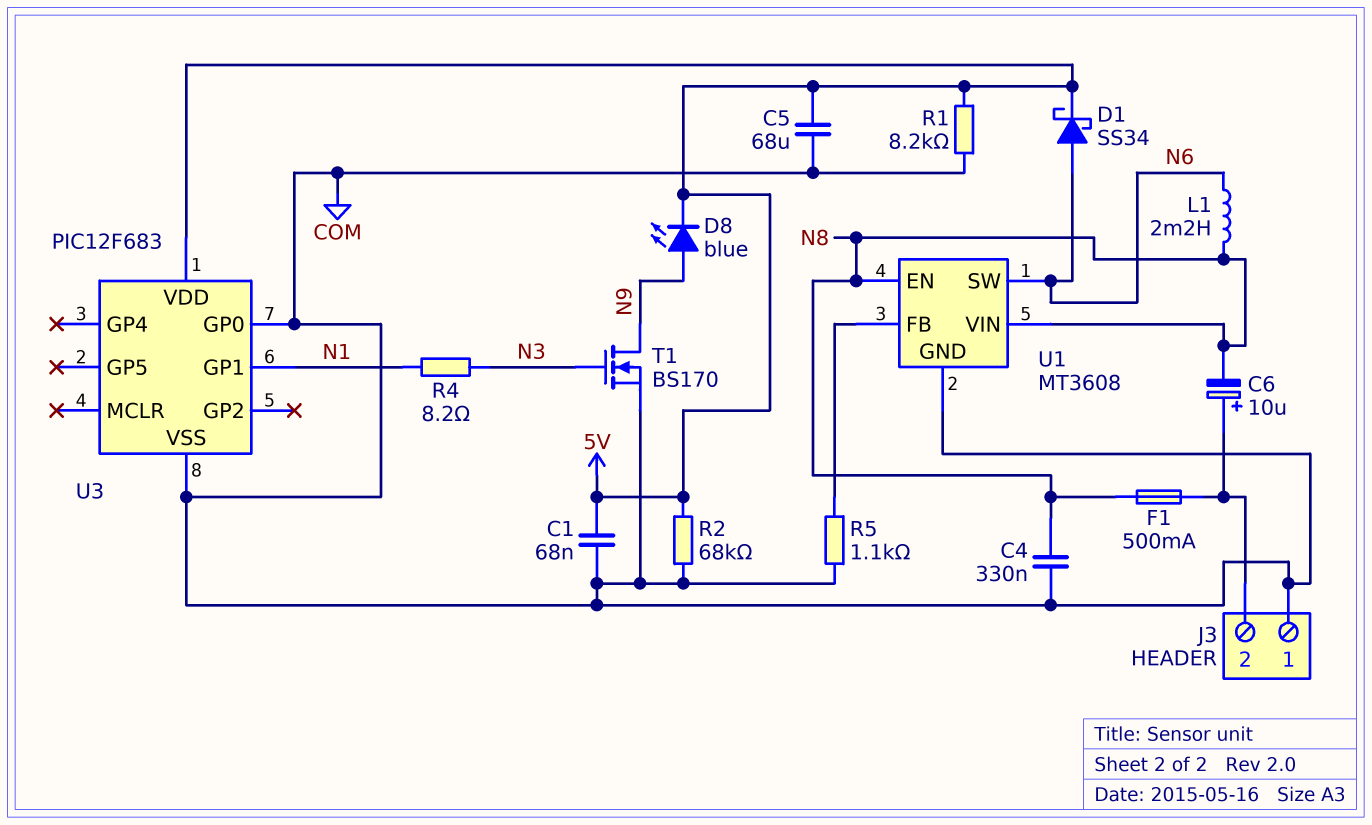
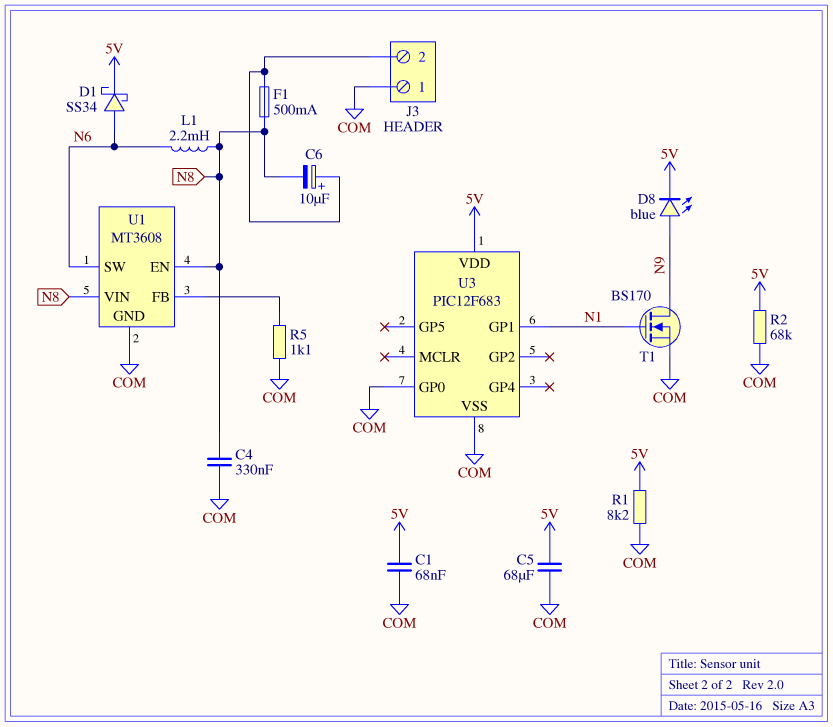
R4: 8.2 (N1, N3) -> none
T1: NMOS BS170 (G N3, D N9, S COM) -> NMOS BS170 (G N1, D N9, S COM)

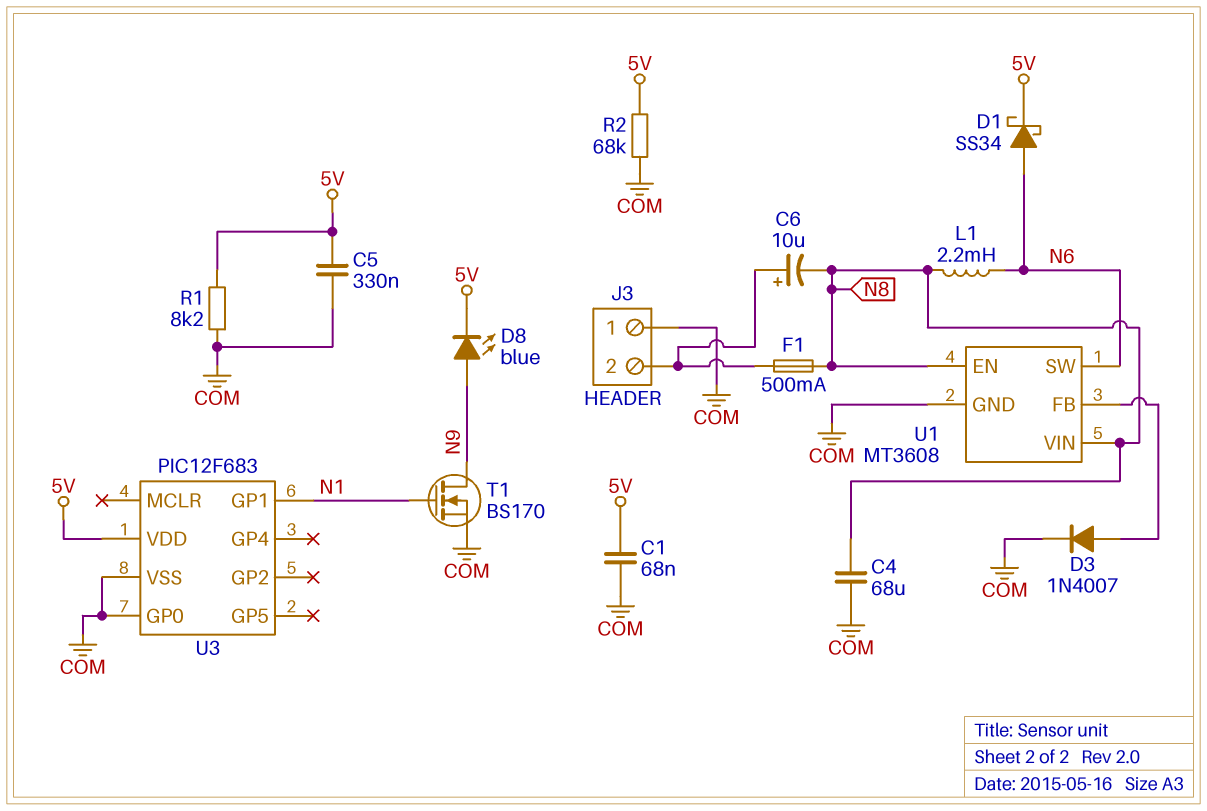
C4: 330nF (COM, N8) -> 68uF (COM, N8)
C5: 68uF (5V, COM) -> 330nF (5V, COM)
D3: none -> diode 1N4007 (A U1/FB, K COM)
R5: 1.1k (COM, U1/FB) -> none

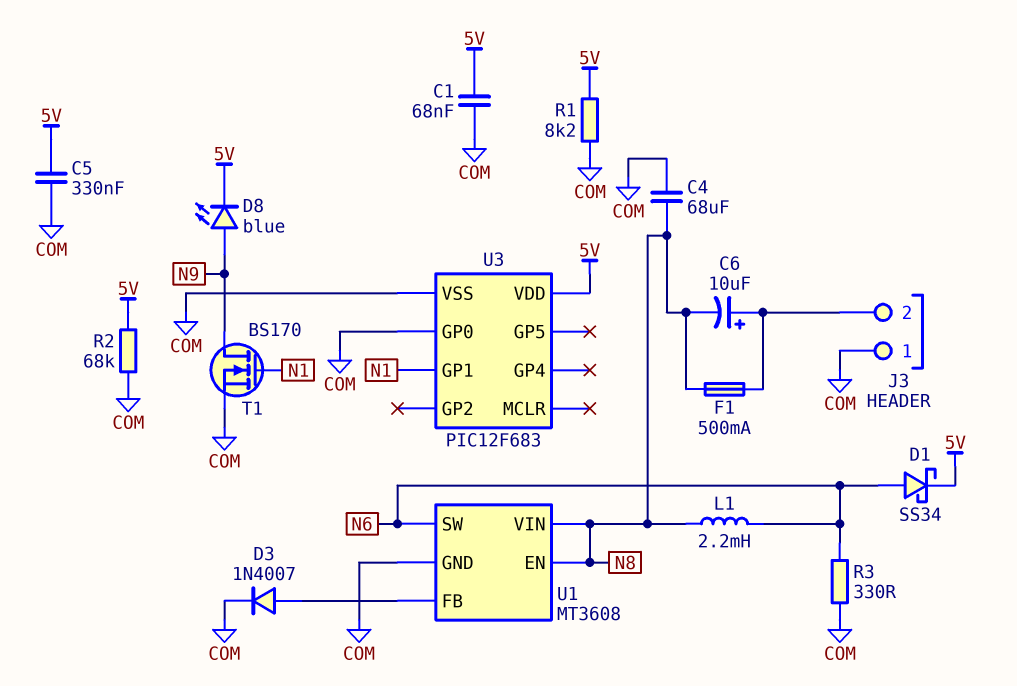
R3: none -> 330 (COM, N6)

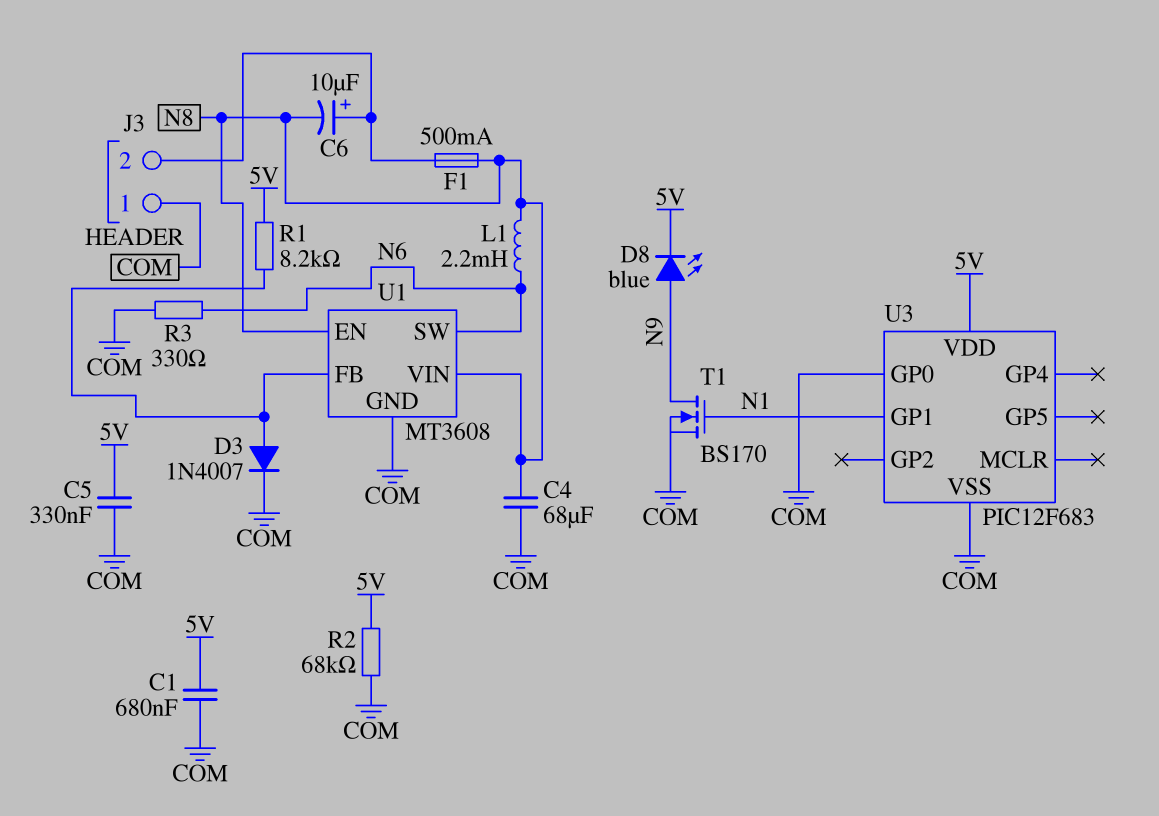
C1: 68nF (5V, COM) -> 680nF (5V, COM)
D1: schottky SS34 (A N6, K 5V) -> none
R1: 8.2k (5V, COM) -> 8.2k (5V, U1/FB)

